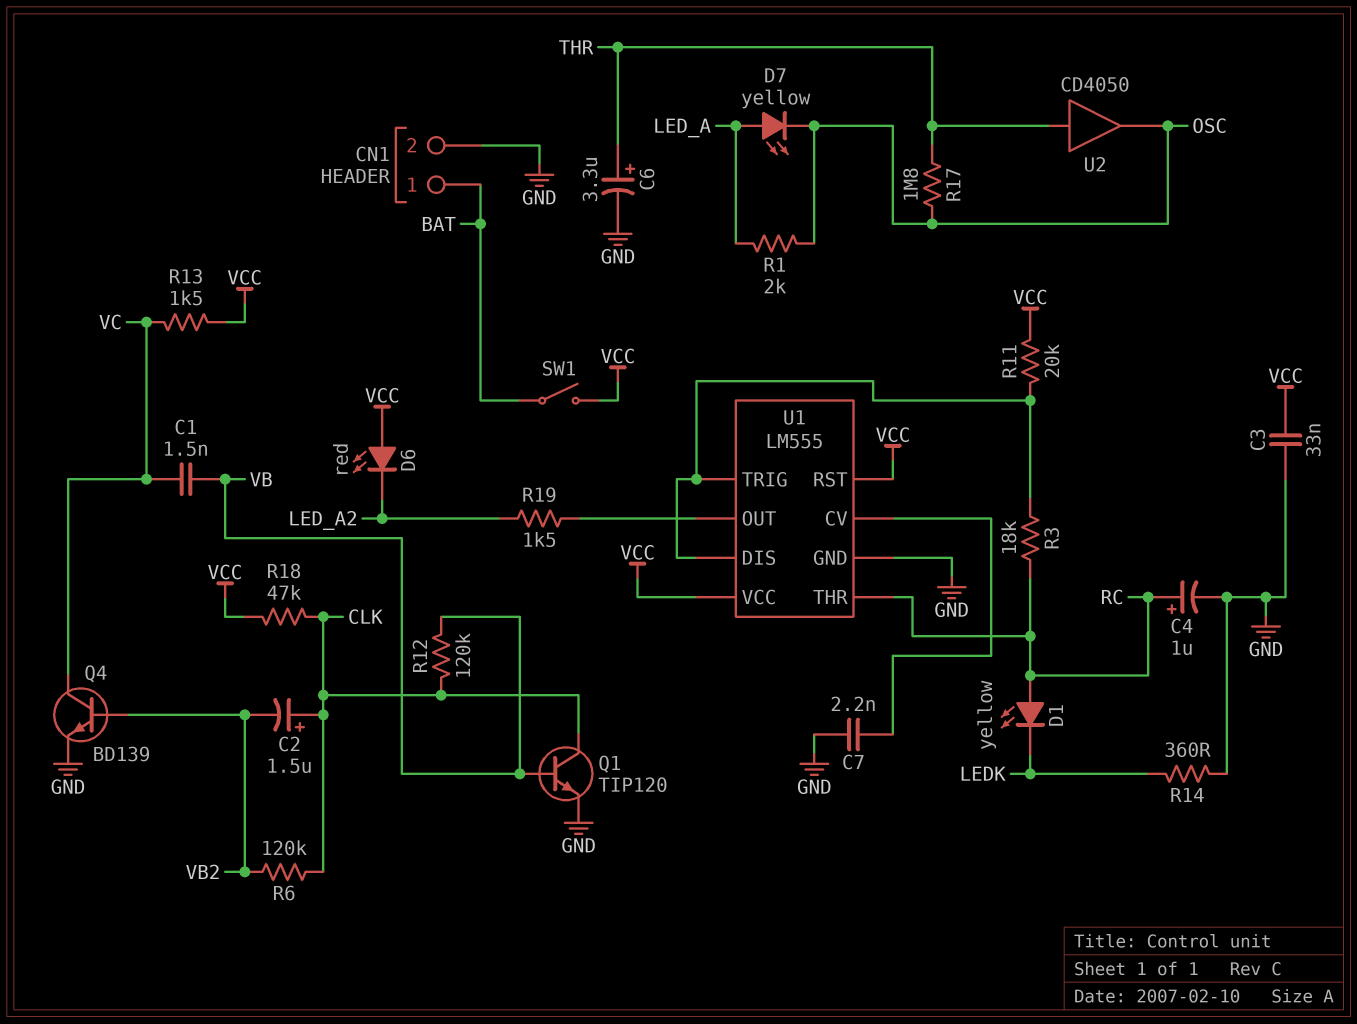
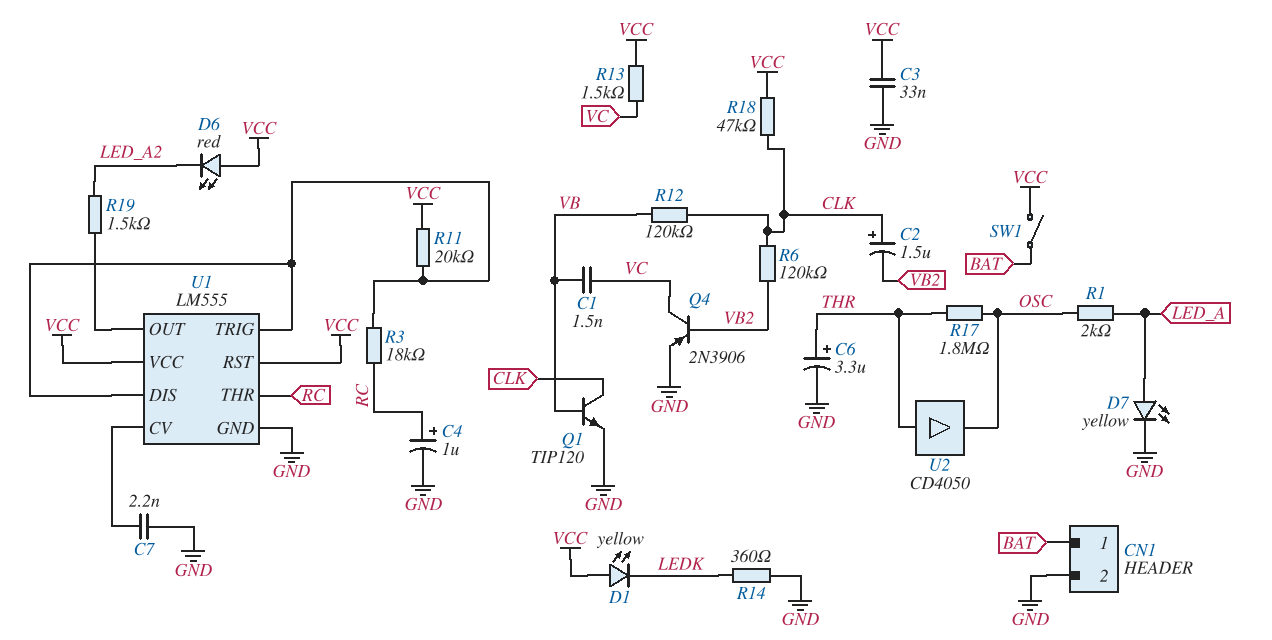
D1: LED yellow (A RC, K LEDK) -> LED yellow (A VCC, K LEDK)
D7: LED yellow (A LED_A, K OSC) -> LED yellow (A LED_A, K GND)
Q4: NPN BD139 (B VB2, C VC, E GND) -> PNP 2N3906 (B VB2, C VC, E GND)

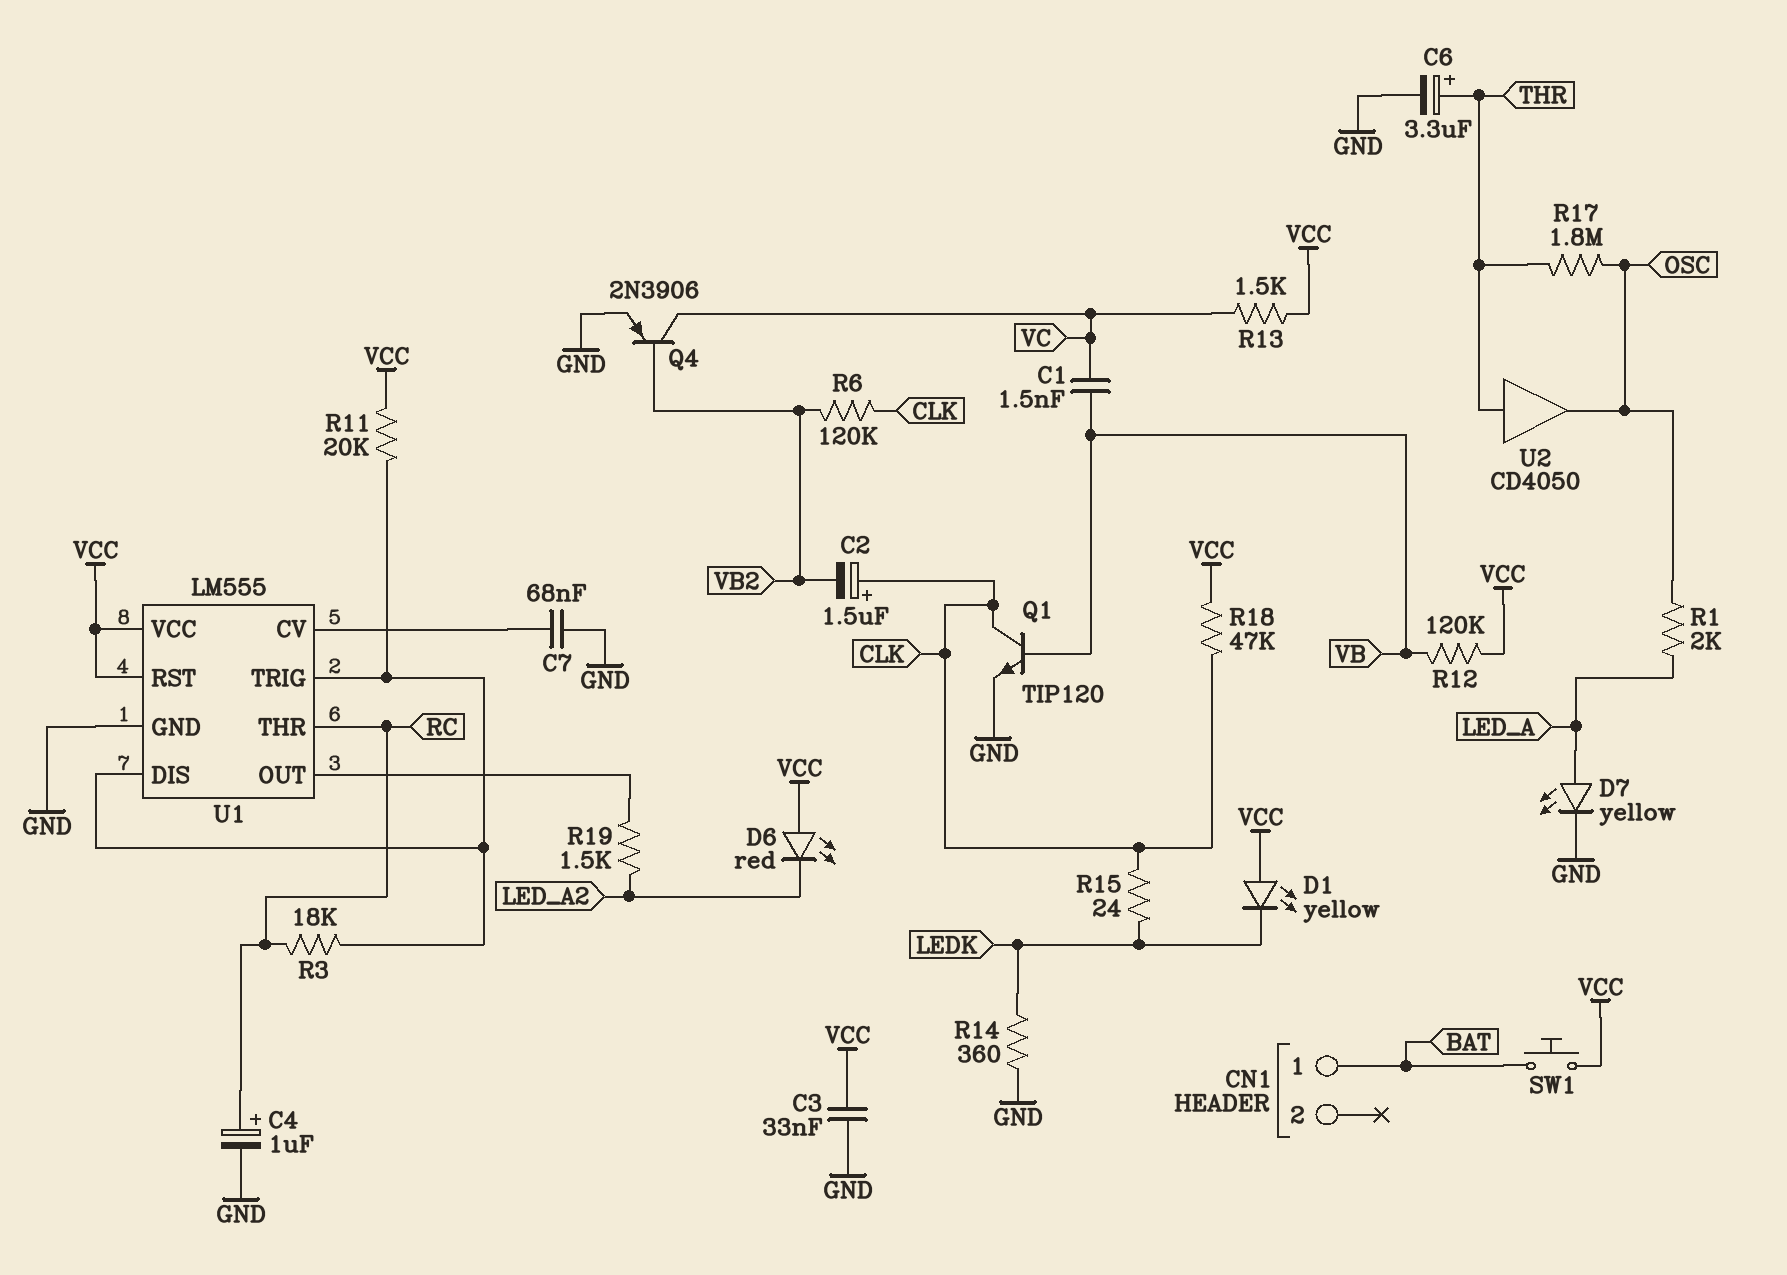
C7: 2.2nF (GND, U1/CV) -> 68nF (GND, U1/CV)
CN1 pin 2: GND -> none
R12: 120k (CLK, VB) -> 120k (VB, VCC)
R15: none -> 24 (CLK, LEDK)
SW1: switch (BAT, VCC) -> button (BAT, VCC)

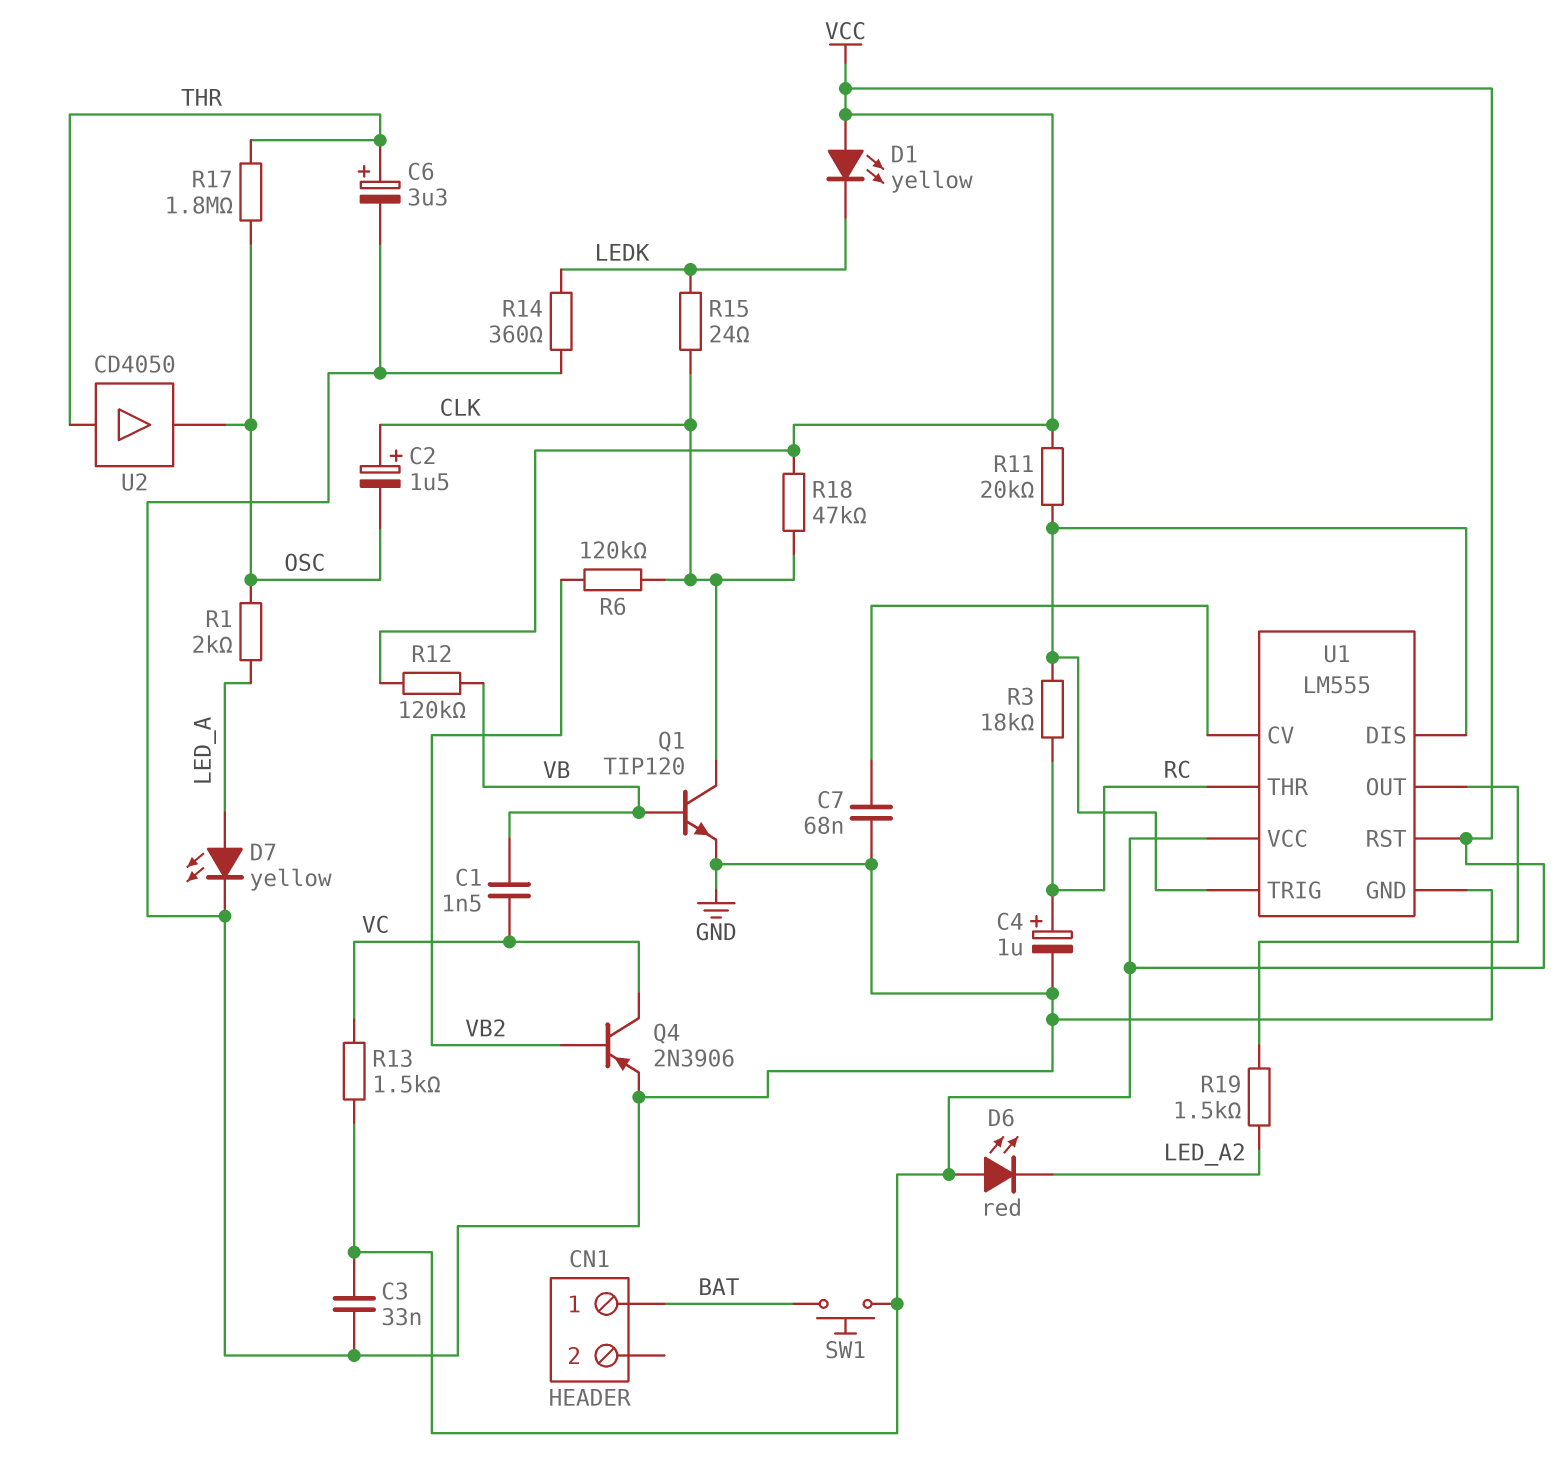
C2: 1.5uF (plus CLK, minus VB2) -> 1.5uF (plus CLK, minus OSC)

